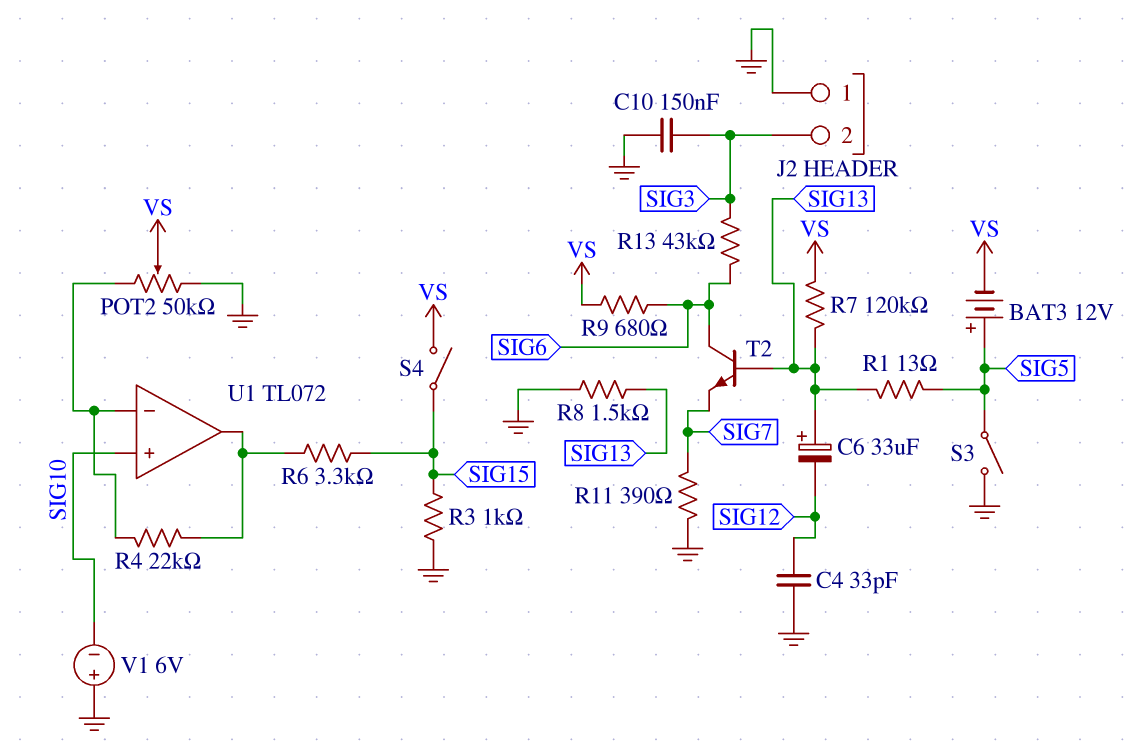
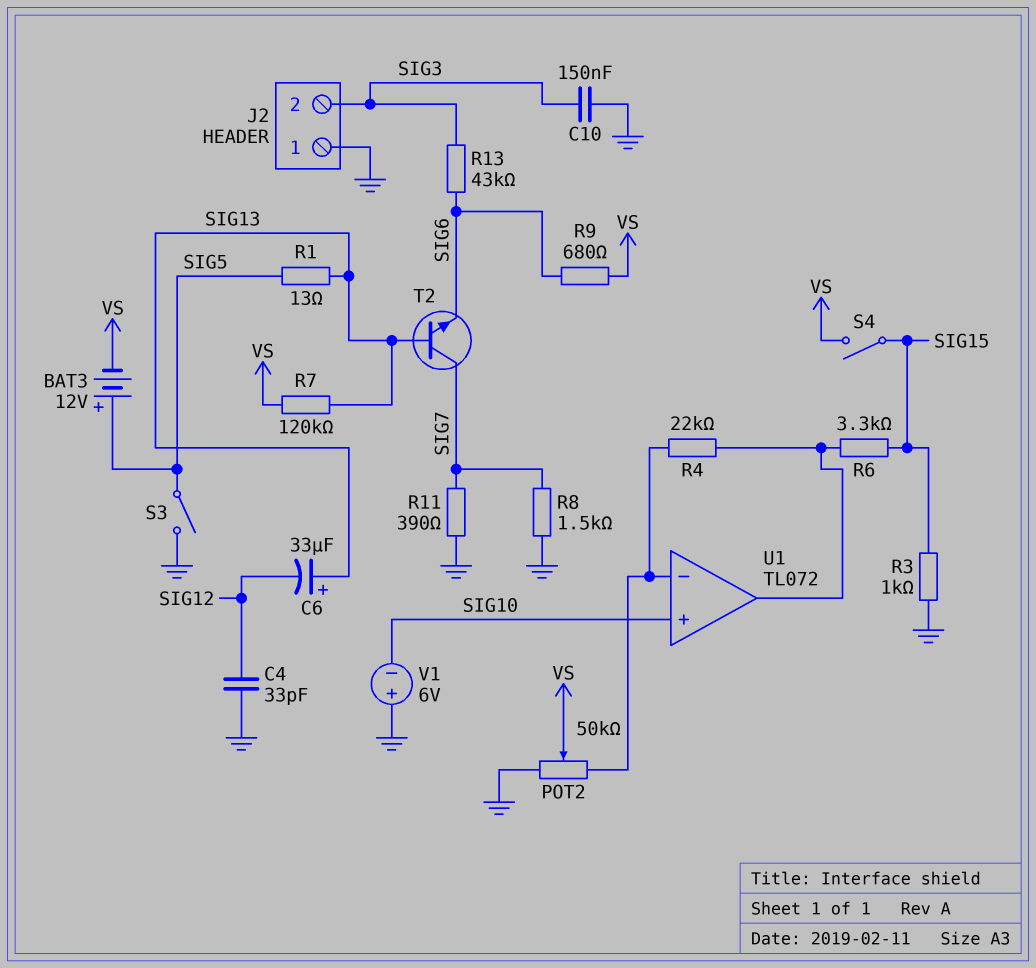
R8: 1.5k (GND, SIG13) -> 1.5k (GND, SIG7)
T2: NPN (B SIG13, C SIG6, E SIG7) -> NPN (B SIG13, C SIG7, E SIG6)

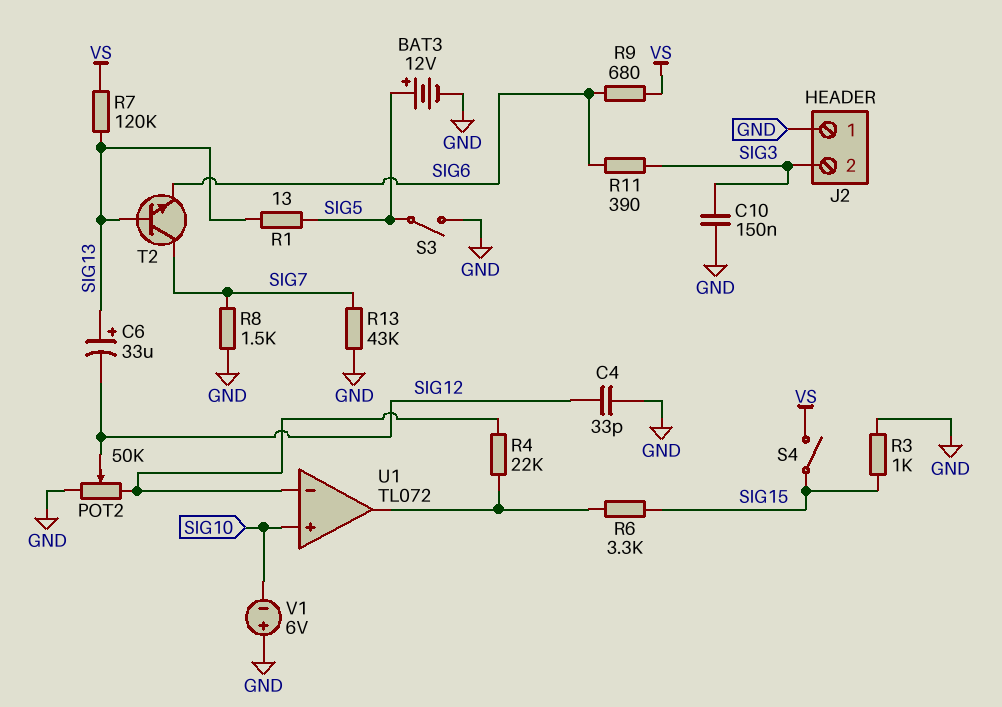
BAT3: 12V (plus SIG5, minus VS) -> 12V (plus SIG5, minus GND)
POT2: 50k (GND, U1/in-, wiper VS) -> 50k (GND, U1/in-, wiper SIG12)
R11: 390 (GND, SIG7) -> 390 (SIG3, SIG6)
R13: 43k (SIG3, SIG6) -> 43k (GND, SIG7)

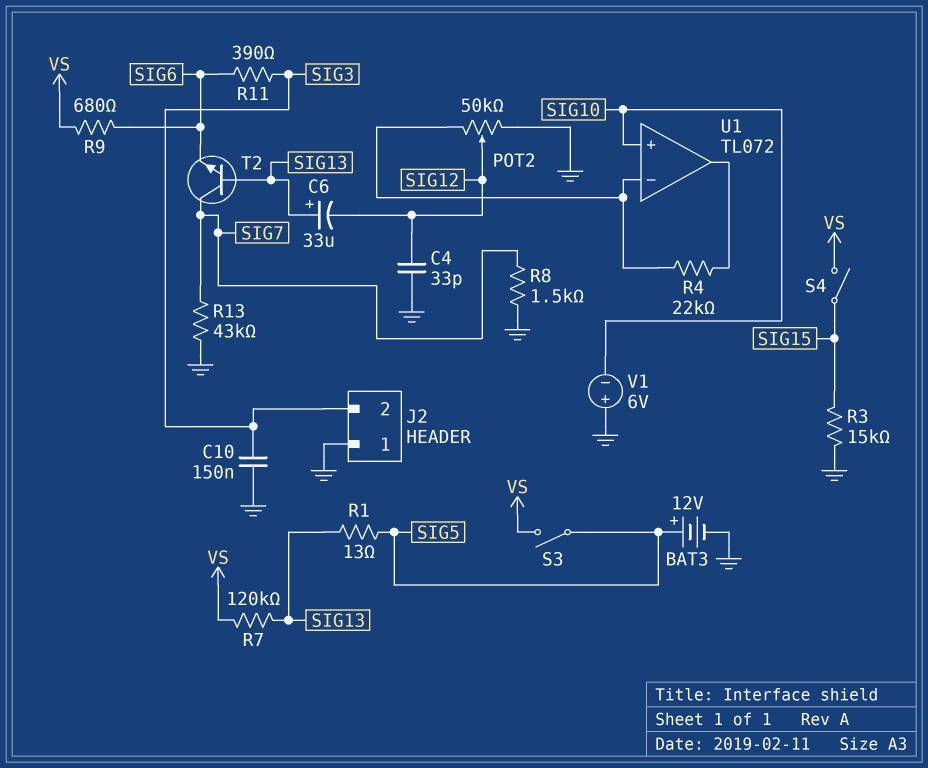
R3: 1k (GND, SIG15) -> 15k (GND, SIG15)
R6: 3.3k (SIG15, U1/out) -> none
S3: switch (GND, SIG5) -> switch (SIG5, VS)

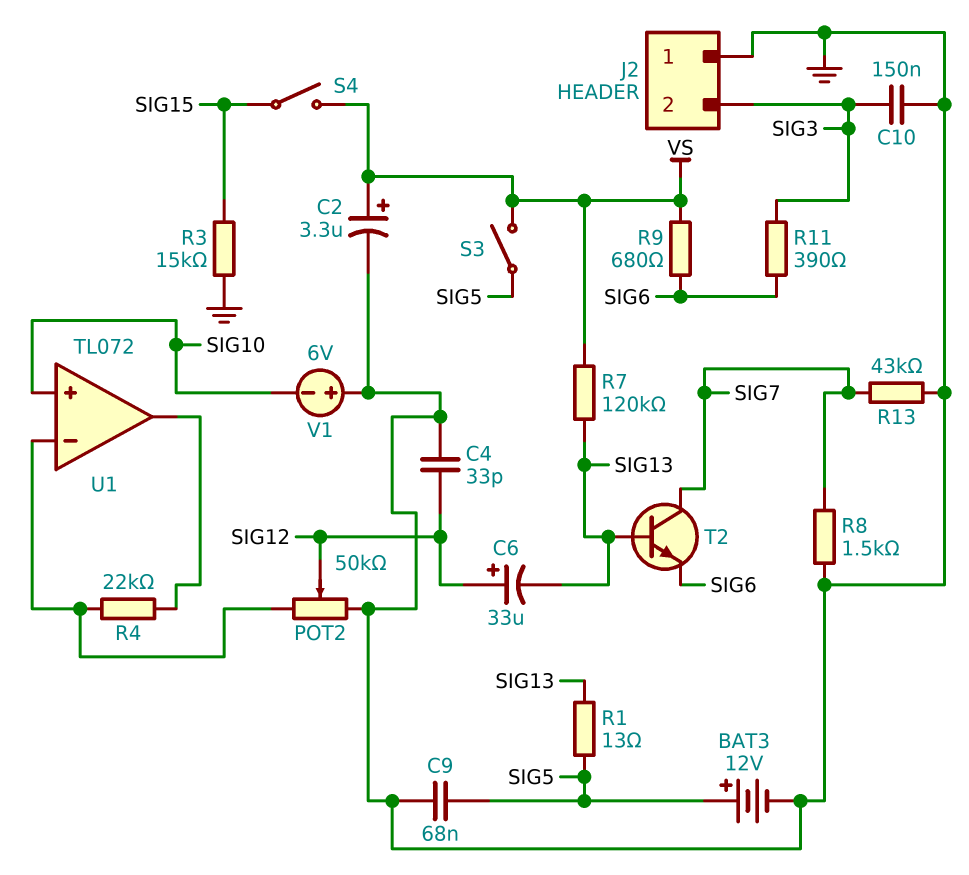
C2: none -> 3.3uF (plus VS, minus GND)
C6: 33uF (plus SIG13, minus SIG12) -> 33uF (plus SIG12, minus SIG13)
C9: none -> 68nF (GND, SIG5)

